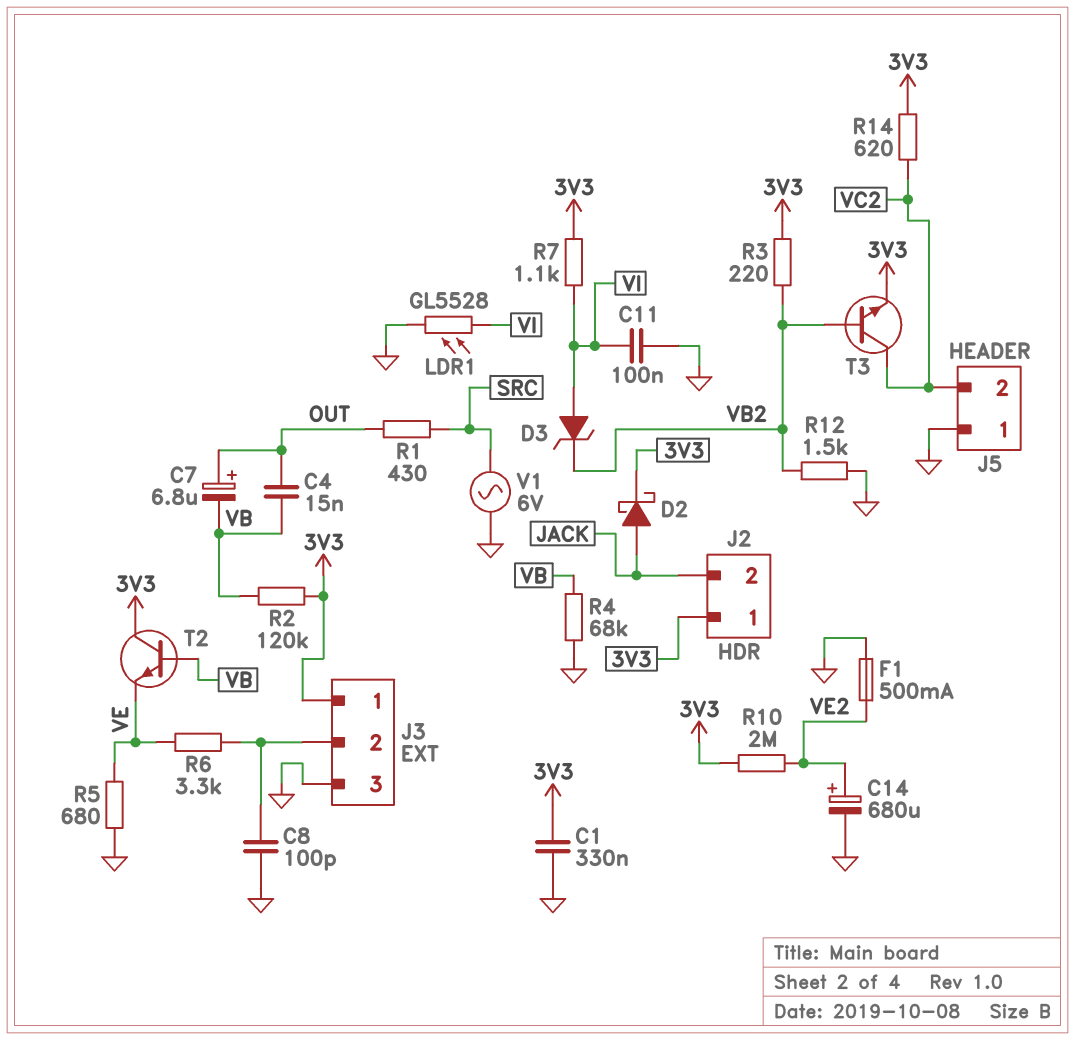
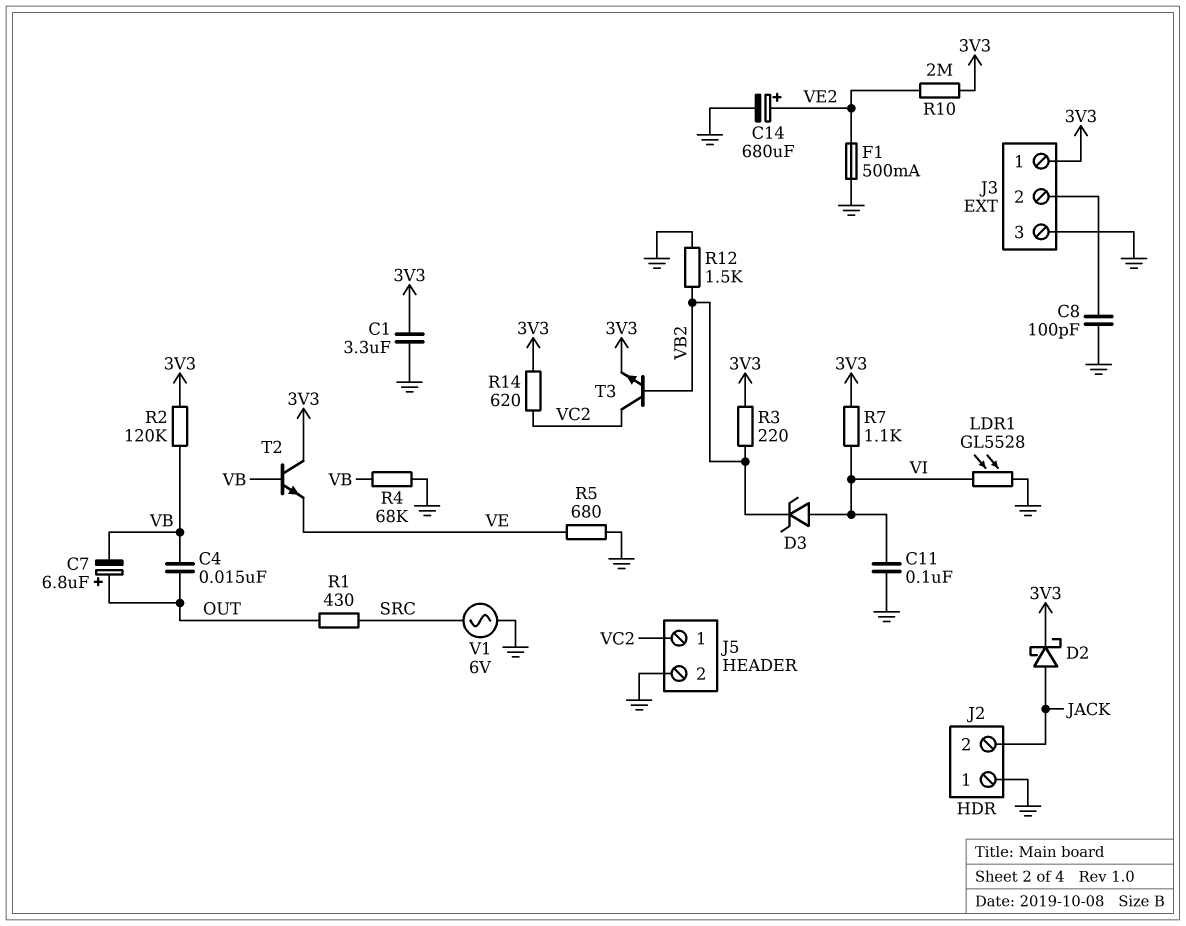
C1: 330nF (3V3, GND) -> 3.3uF (3V3, GND)
J2 pin 1: 3V3 -> GND
J5 pin 1: GND -> VC2
J5 pin 2: VC2 -> GND
R6: 3.3k (J3/2, VE) -> none

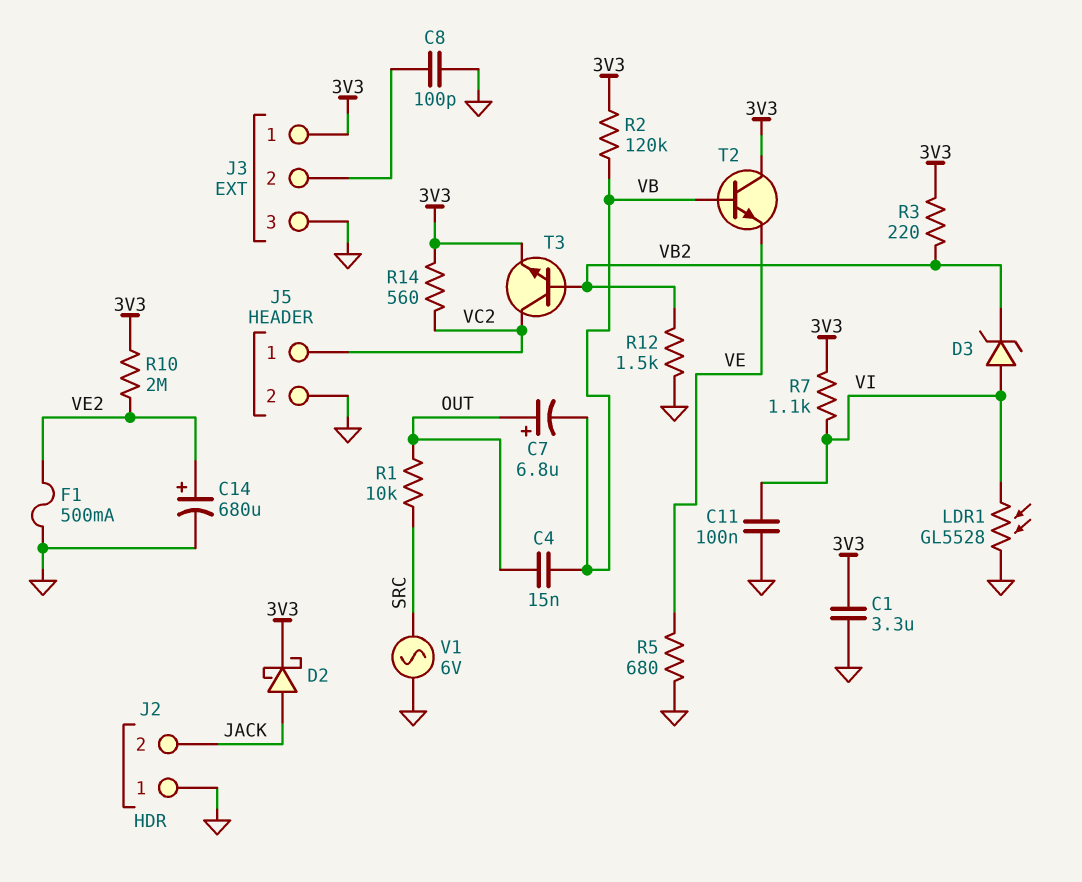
R1: 430 (OUT, SRC) -> 10k (OUT, SRC)
R4: 68k (GND, VB) -> none
R14: 620 (3V3, VC2) -> 560 (3V3, VC2)

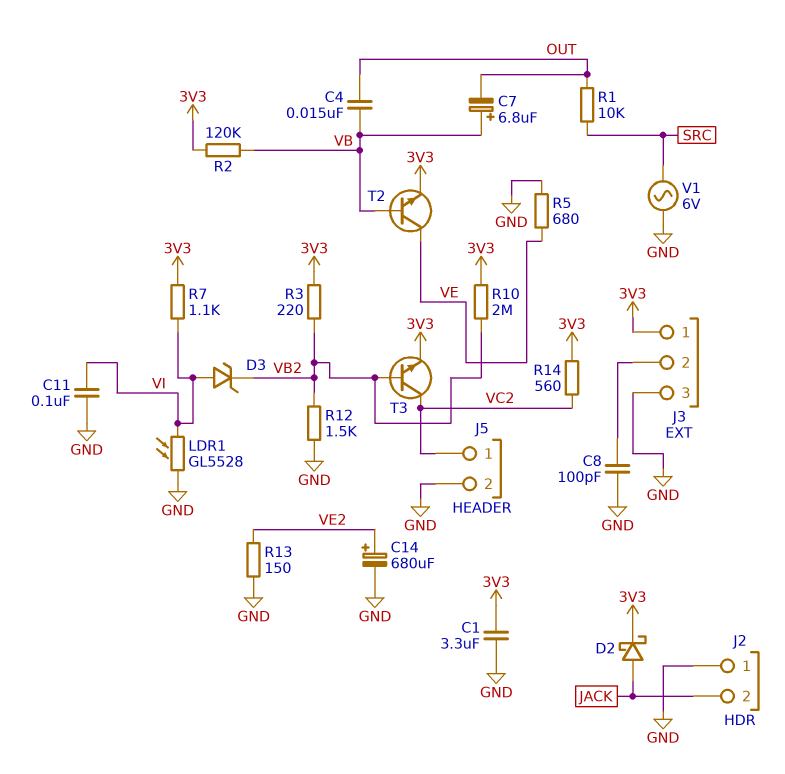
C7: 6.8uF (plus OUT, minus VB) -> 6.8uF (plus VB, minus OUT)
F1: 500mA (GND, VE2) -> none
R10: 2M (3V3, VE2) -> 2M (3V3, VB2)
R13: none -> 150 (GND, VE2)
T2: NPN (B VB, C 3V3, E VE) -> NPN (B VB, C VE, E 3V3)

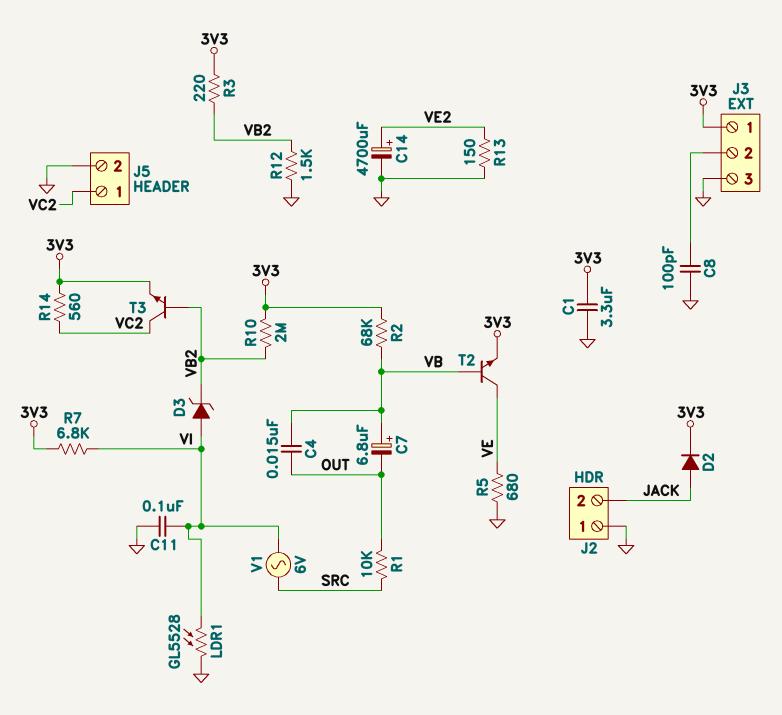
C14: 680uF (plus VE2, minus GND) -> 4700uF (plus VE2, minus GND)
D2: schottky (A JACK, K 3V3) -> diode (A JACK, K 3V3)
R2: 120k (3V3, VB) -> 68k (3V3, VB)
R7: 1.1k (3V3, VI) -> 6.8k (3V3, VI)
V1: AC 6V (GND, SRC) -> AC 6V (SRC, VI)

